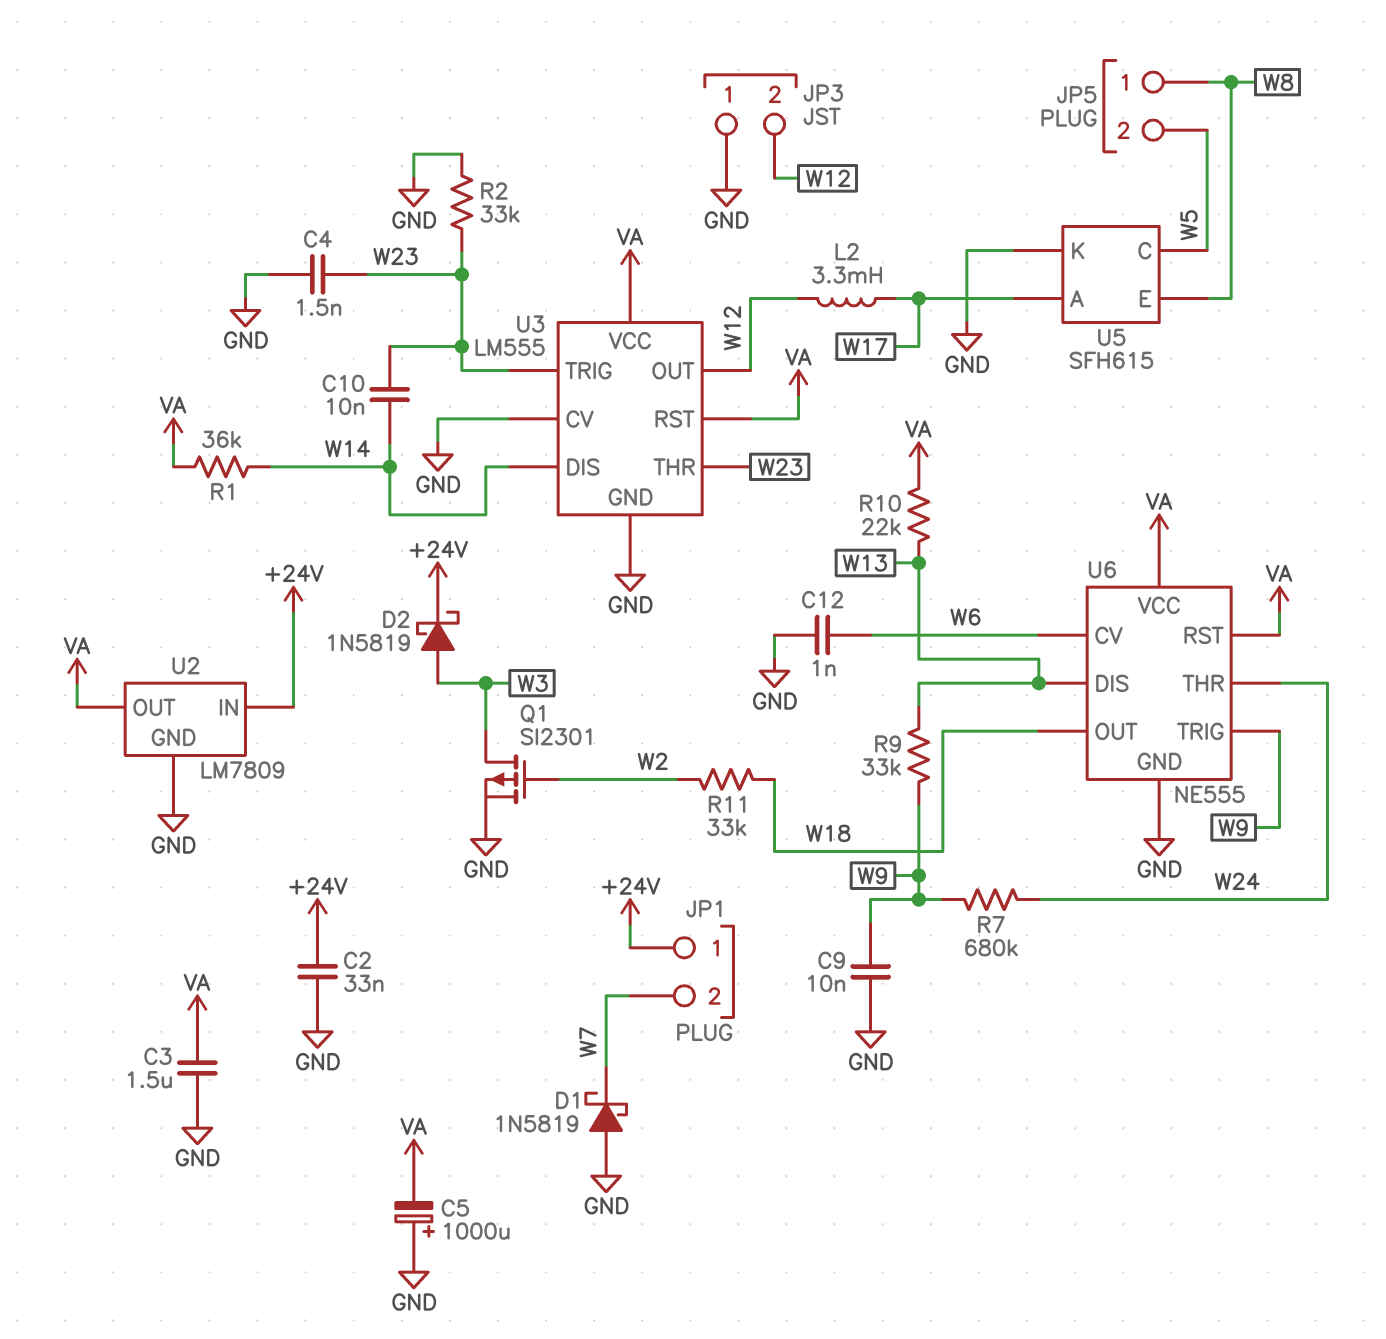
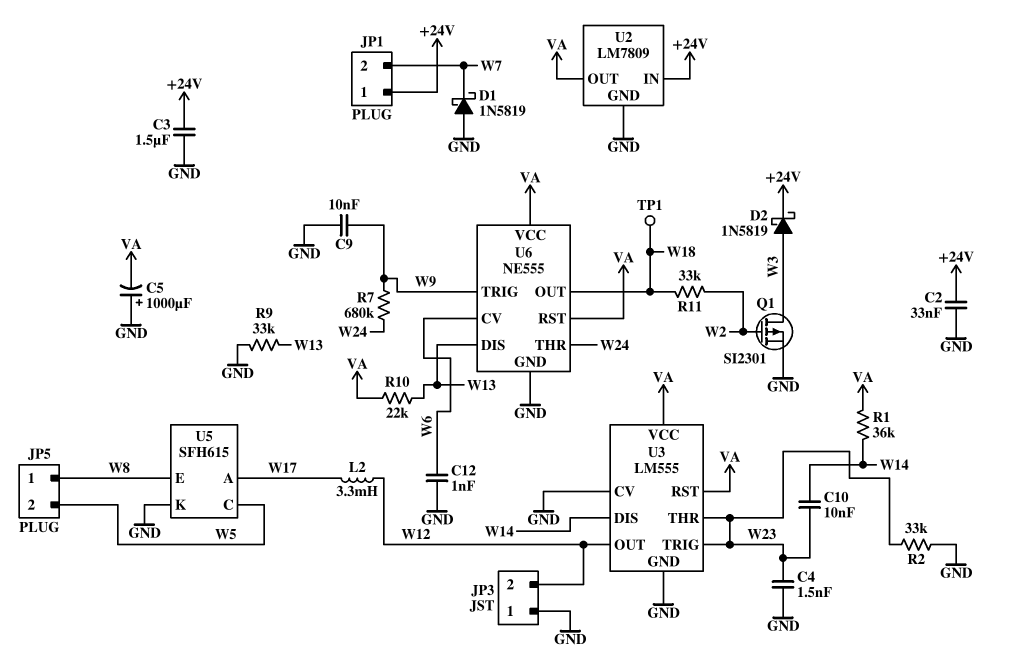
C3: 1.5uF (GND, VA) -> 1.5uF (+24V, GND)
R9: 33k (W9, W13) -> 33k (GND, W13)
TP1: none -> test point (W18)

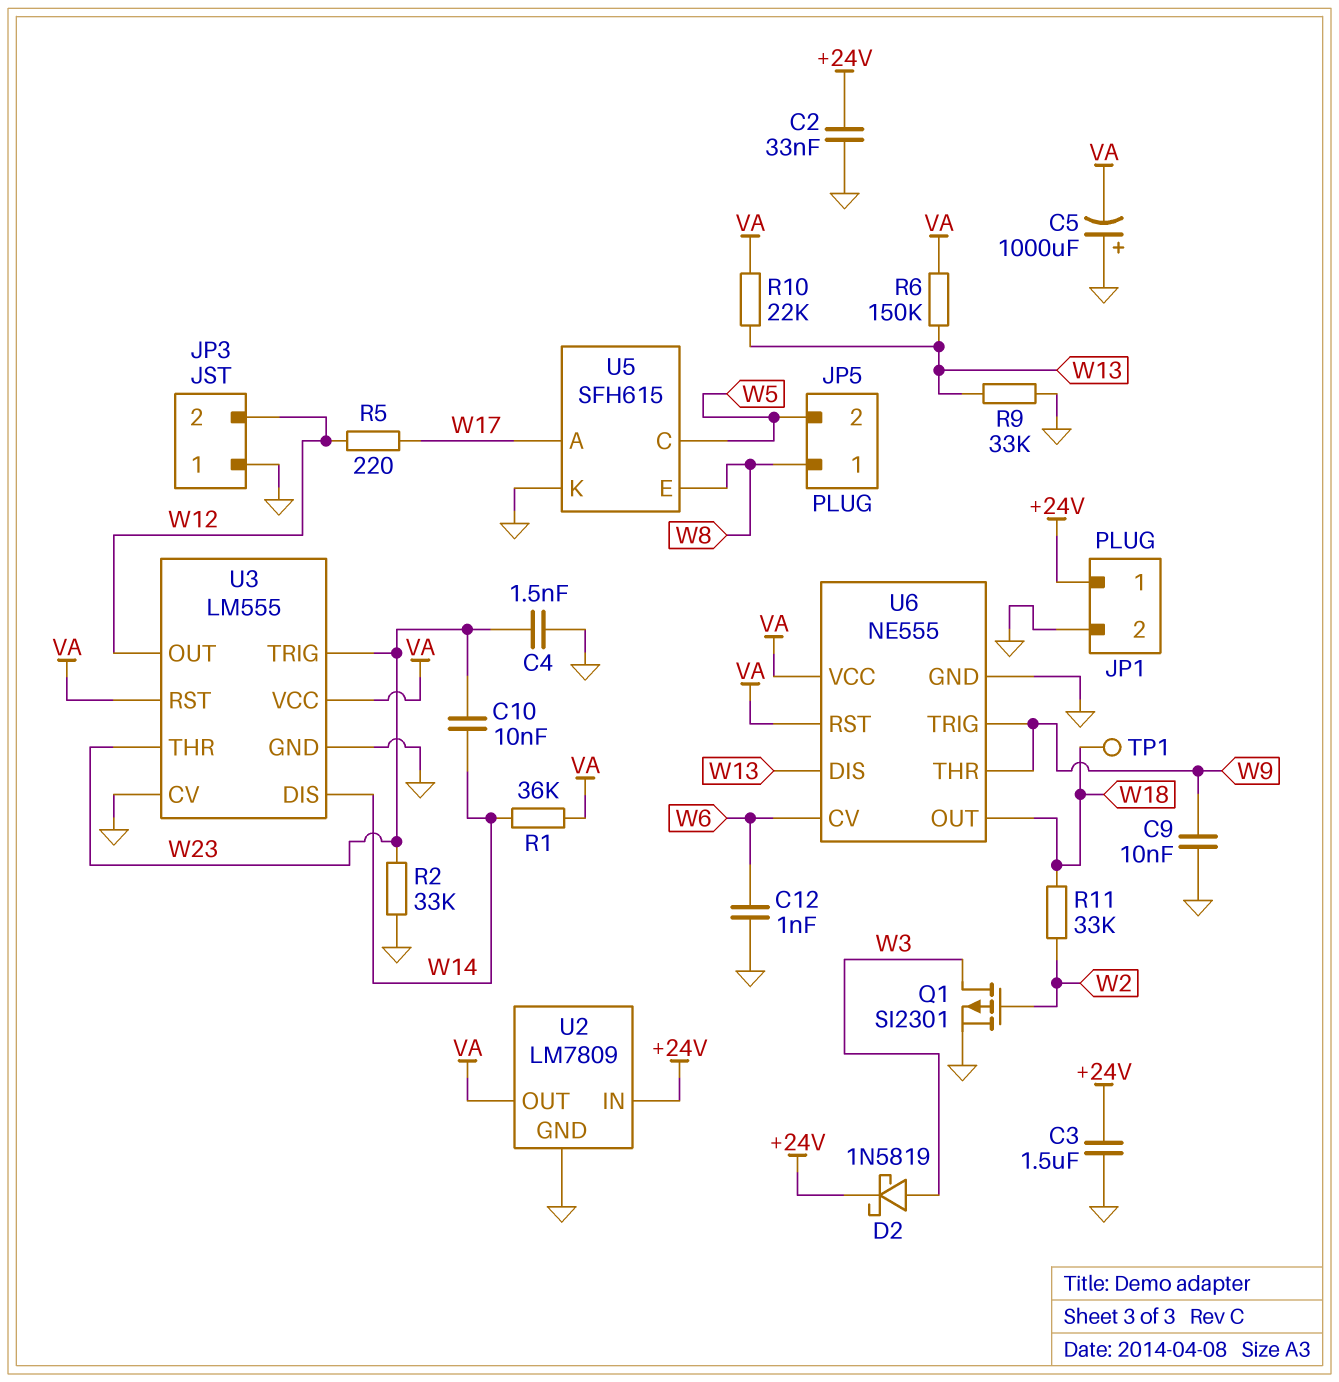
D1: schottky 1N5819 (A GND, K W7) -> none
JP1 pin 2: W7 -> GND
L2: 3.3mH (W12, W17) -> none
R5: none -> 220 (W12, W17)
R6: none -> 150k (VA, W13)
R7: 680k (W9, W24) -> none
U6 pin THR: W24 -> W9

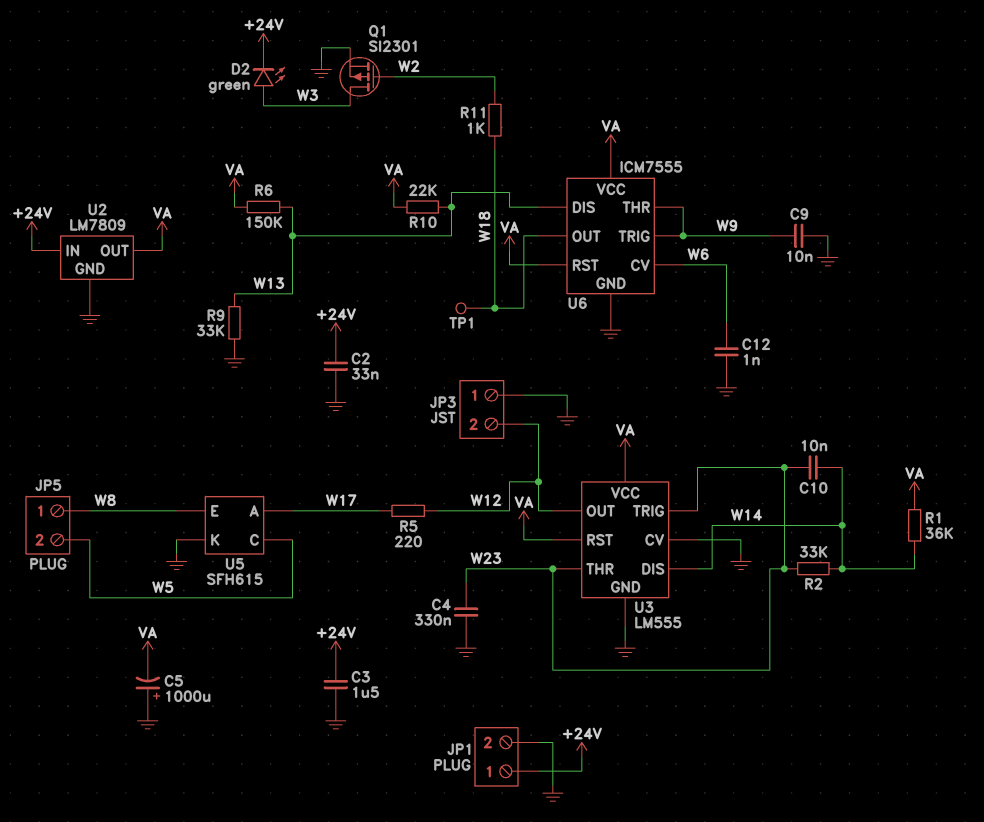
C4: 1.5nF (GND, W23) -> 330nF (GND, W23)
D2: schottky 1N5819 (A W3, K +24V) -> LED green (A W3, K +24V)
R2: 33k (GND, W23) -> 33k (W14, W23)
R11: 33k (W2, W18) -> 1k (W2, W18)
U6: NE555 -> ICM7555

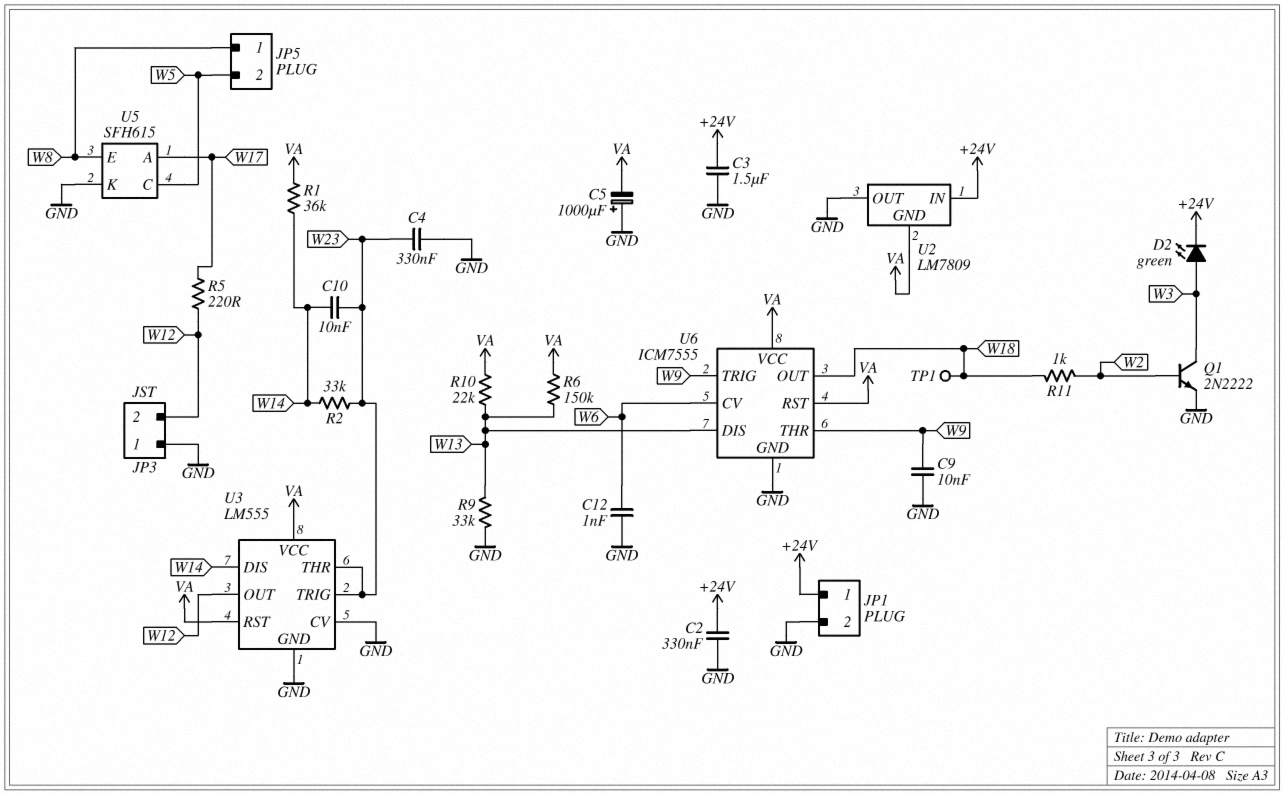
C2: 33nF (+24V, GND) -> 330nF (+24V, GND)
Q1: PMOS SI2301 (G W2, D W3, S GND) -> NPN 2N2222 (B W2, C W3, E GND)
U2 pin GND: GND -> VA
U2 pin OUT: VA -> GND

